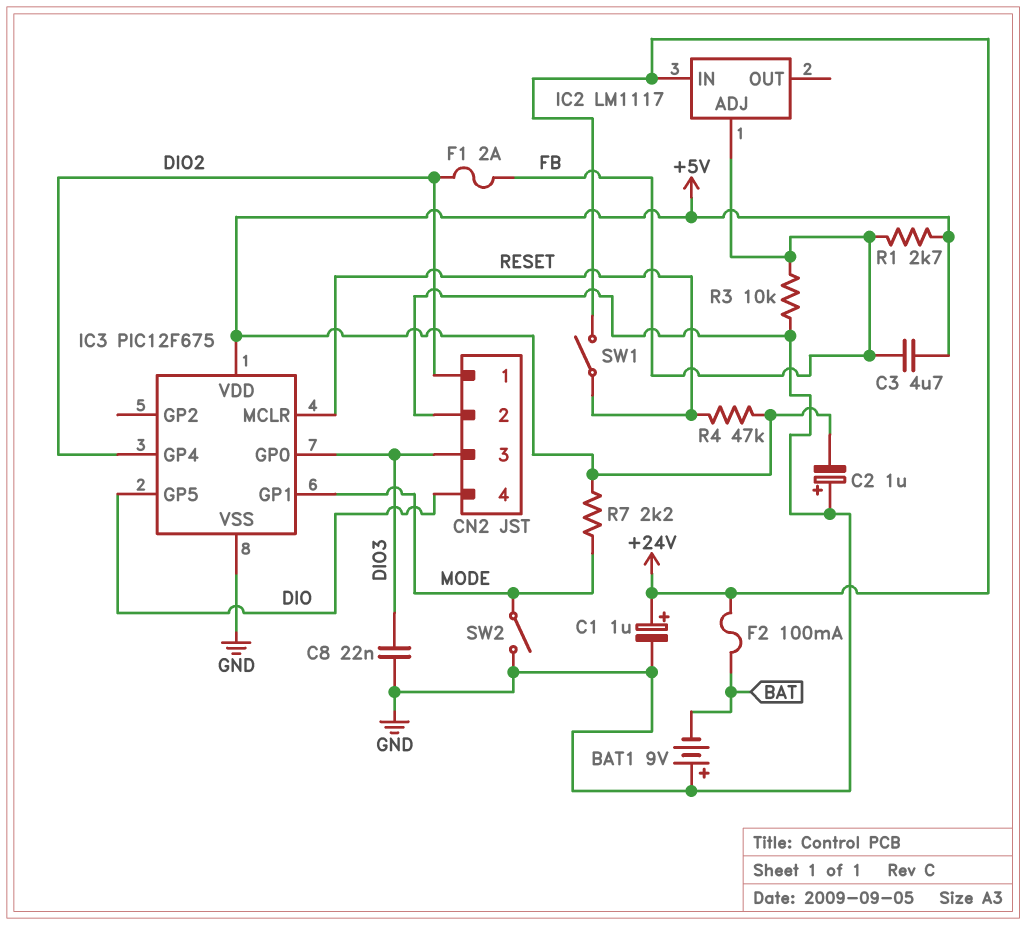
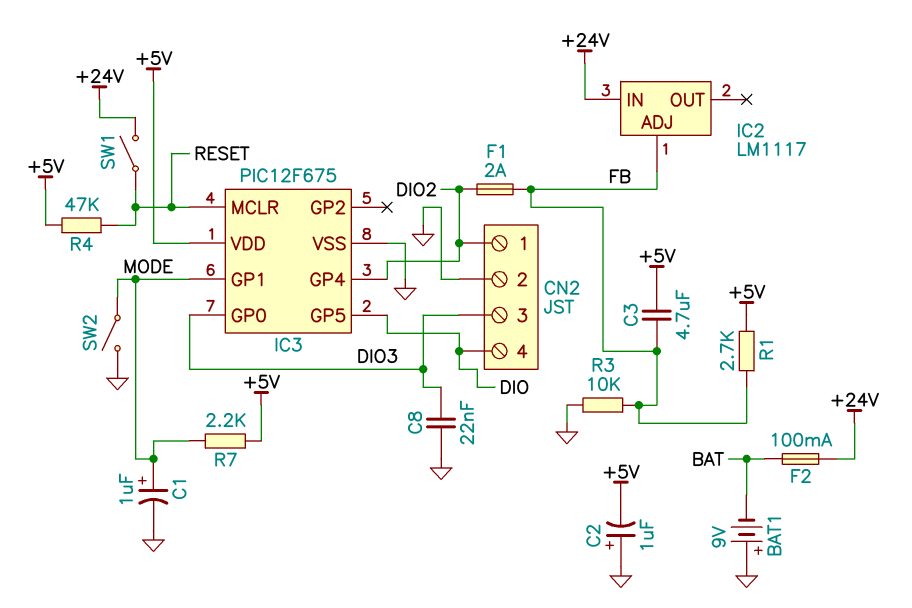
C1: 1uF (plus +24V, minus GND) -> 1uF (plus MODE, minus GND)

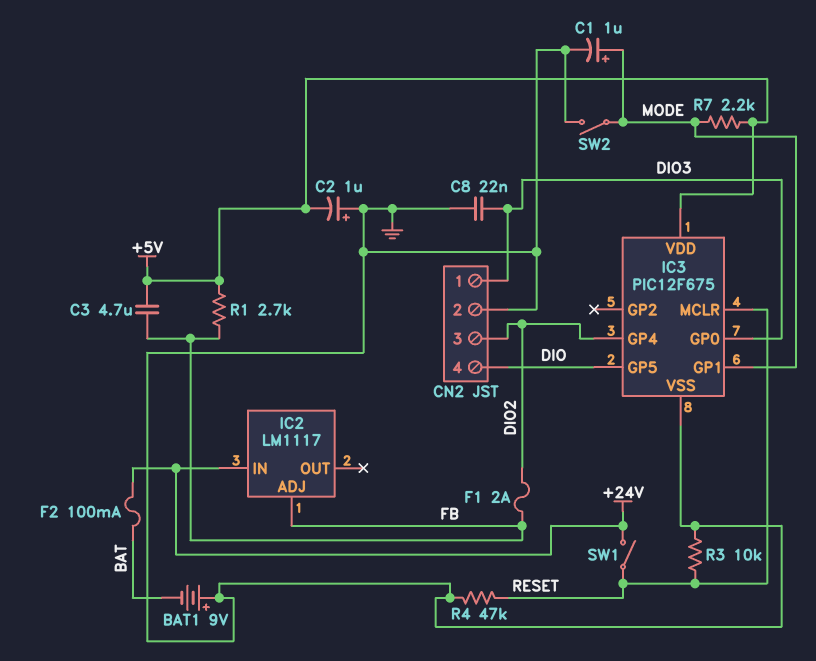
CN2 pin 1: DIO2 -> DIO3
CN2 pin 3: DIO3 -> DIO2
R3: 10k (FB, GND) -> 10k (GND, RESET)
R4: 47k (+5V, RESET) -> 47k (GND, RESET)

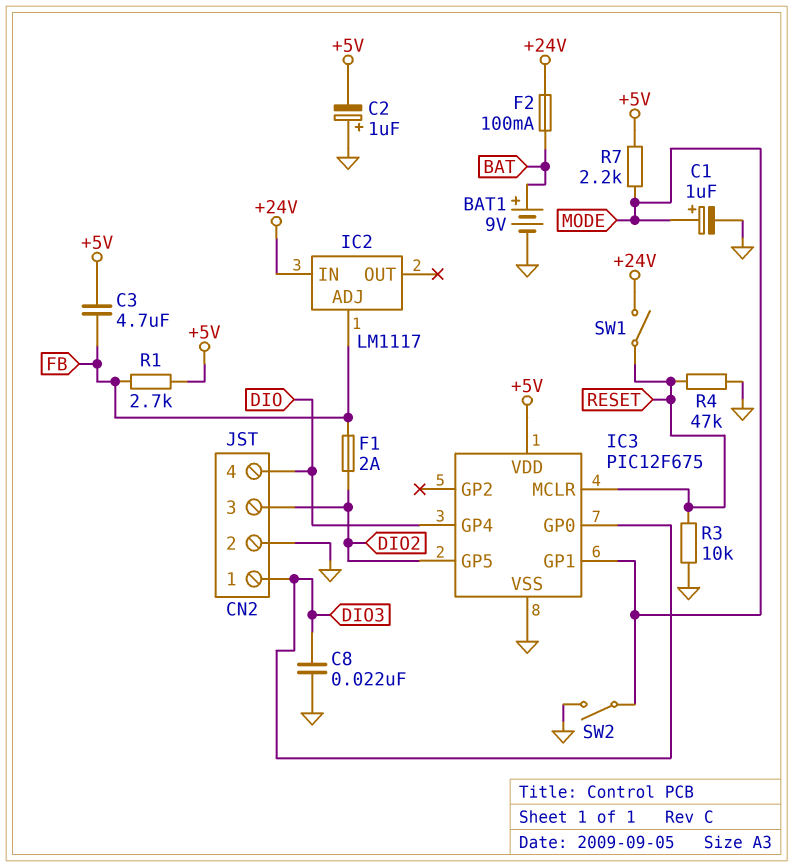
BAT1: 9V (plus GND, minus BAT) -> 9V (plus BAT, minus GND)
IC3 pin GP4: DIO2 -> DIO
IC3 pin GP5: DIO -> DIO2

